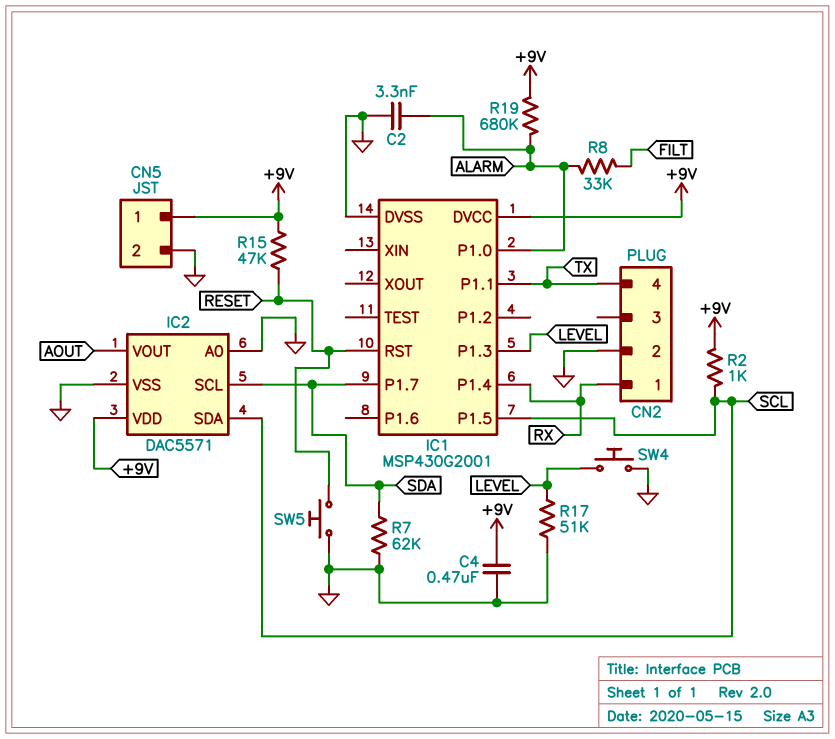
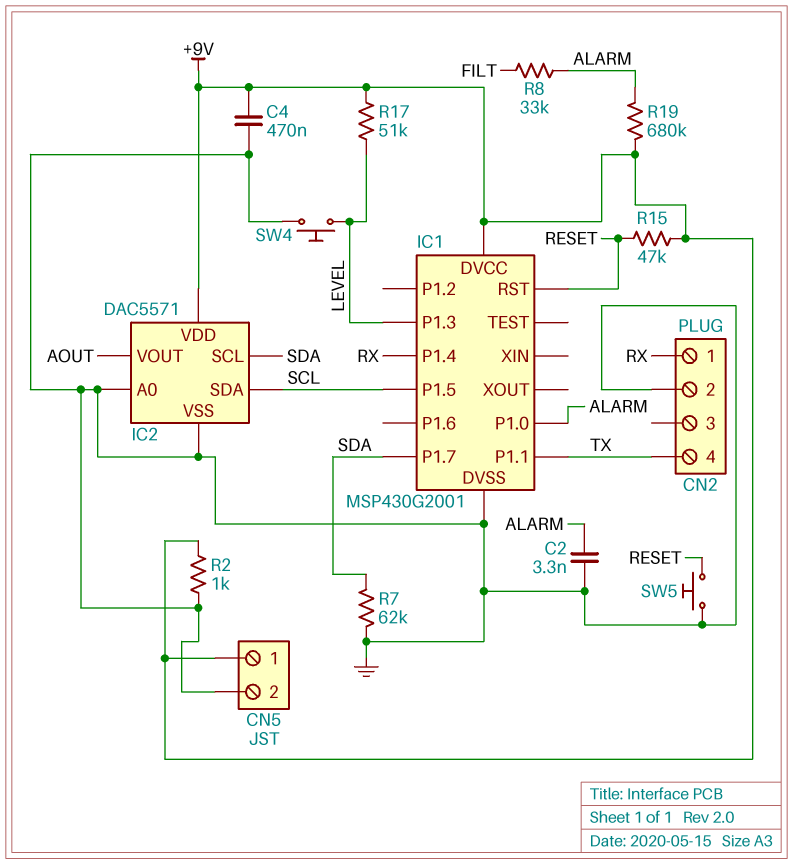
R2: 1k (+9V, SCL) -> 1k (+9V, GND)
R17: 51k (GND, LEVEL) -> 51k (+9V, LEVEL)

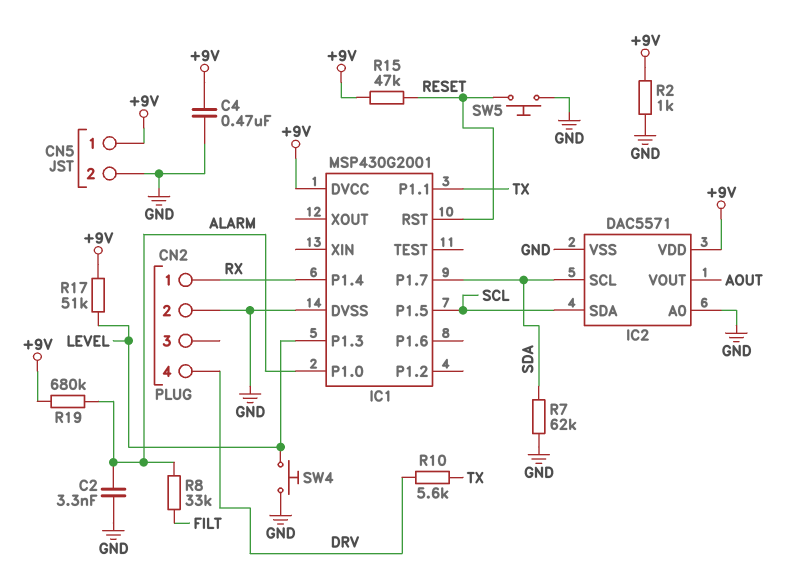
CN2 pin 4: TX -> DRV
R10: none -> 5.6k (DRV, TX)

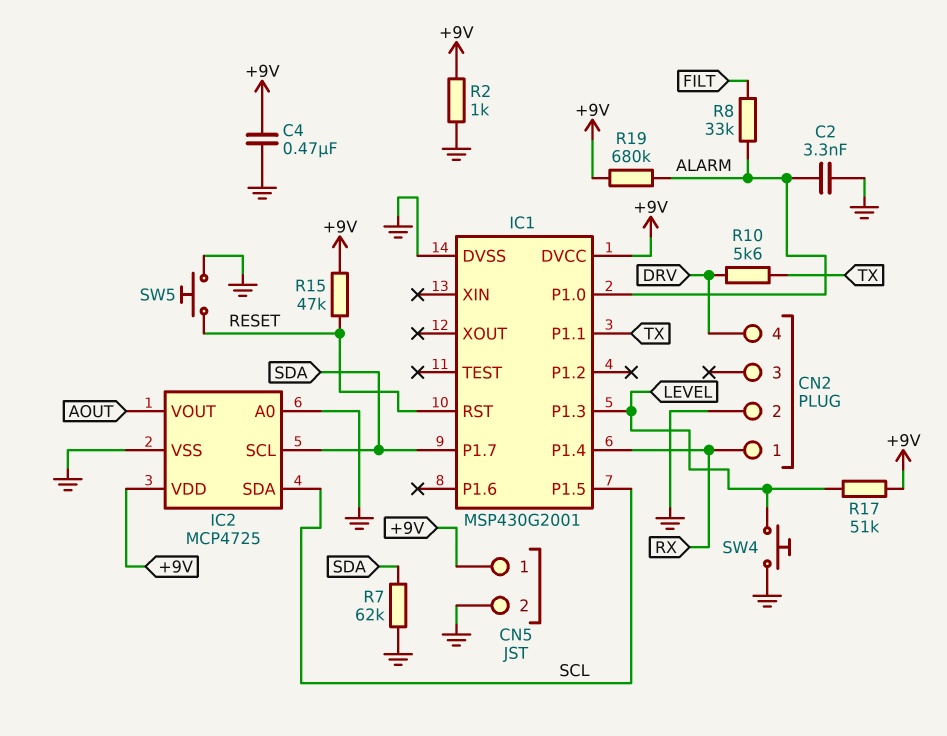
IC2: DAC5571 -> MCP4725

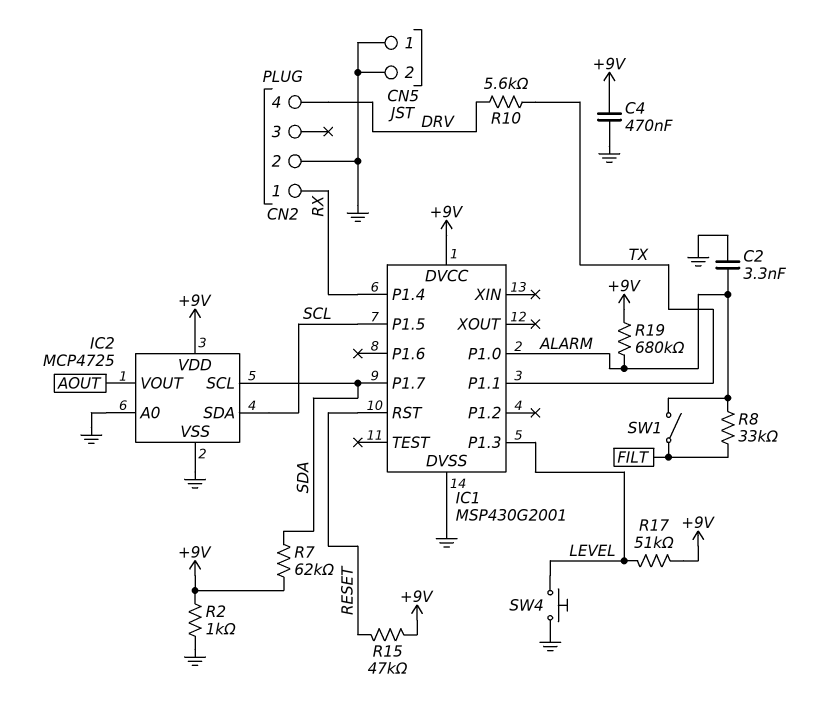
CN5 pin 1: +9V -> GND
R7: 62k (GND, SDA) -> 62k (+9V, SDA)
SW1: none -> switch (ALARM, FILT)
SW5: button (GND, RESET) -> none

